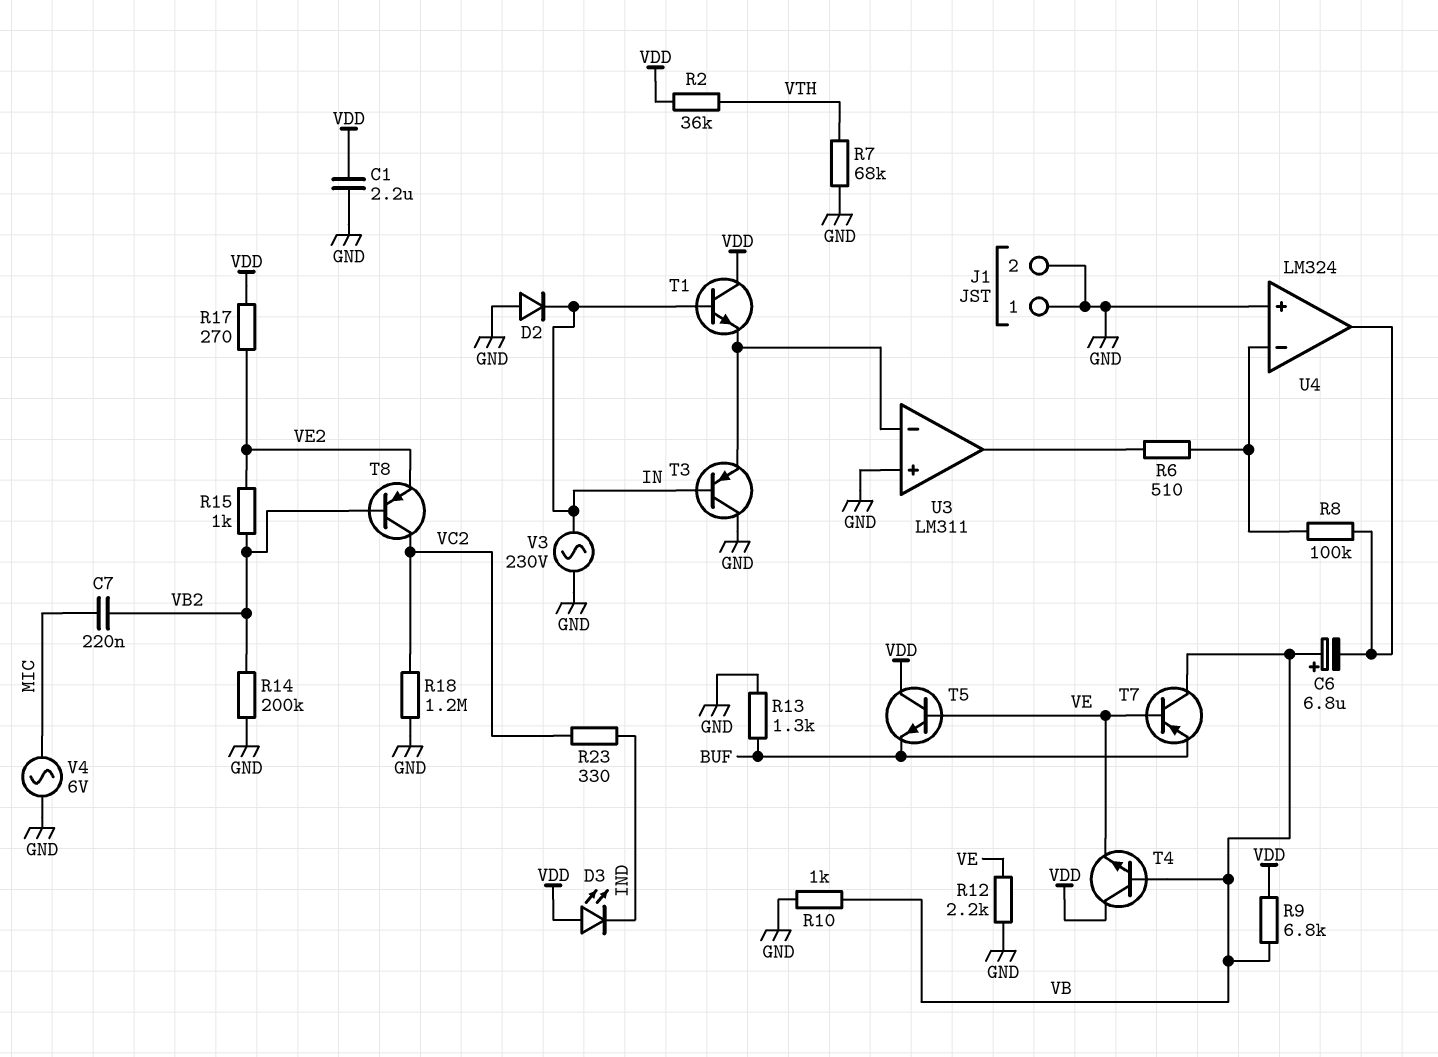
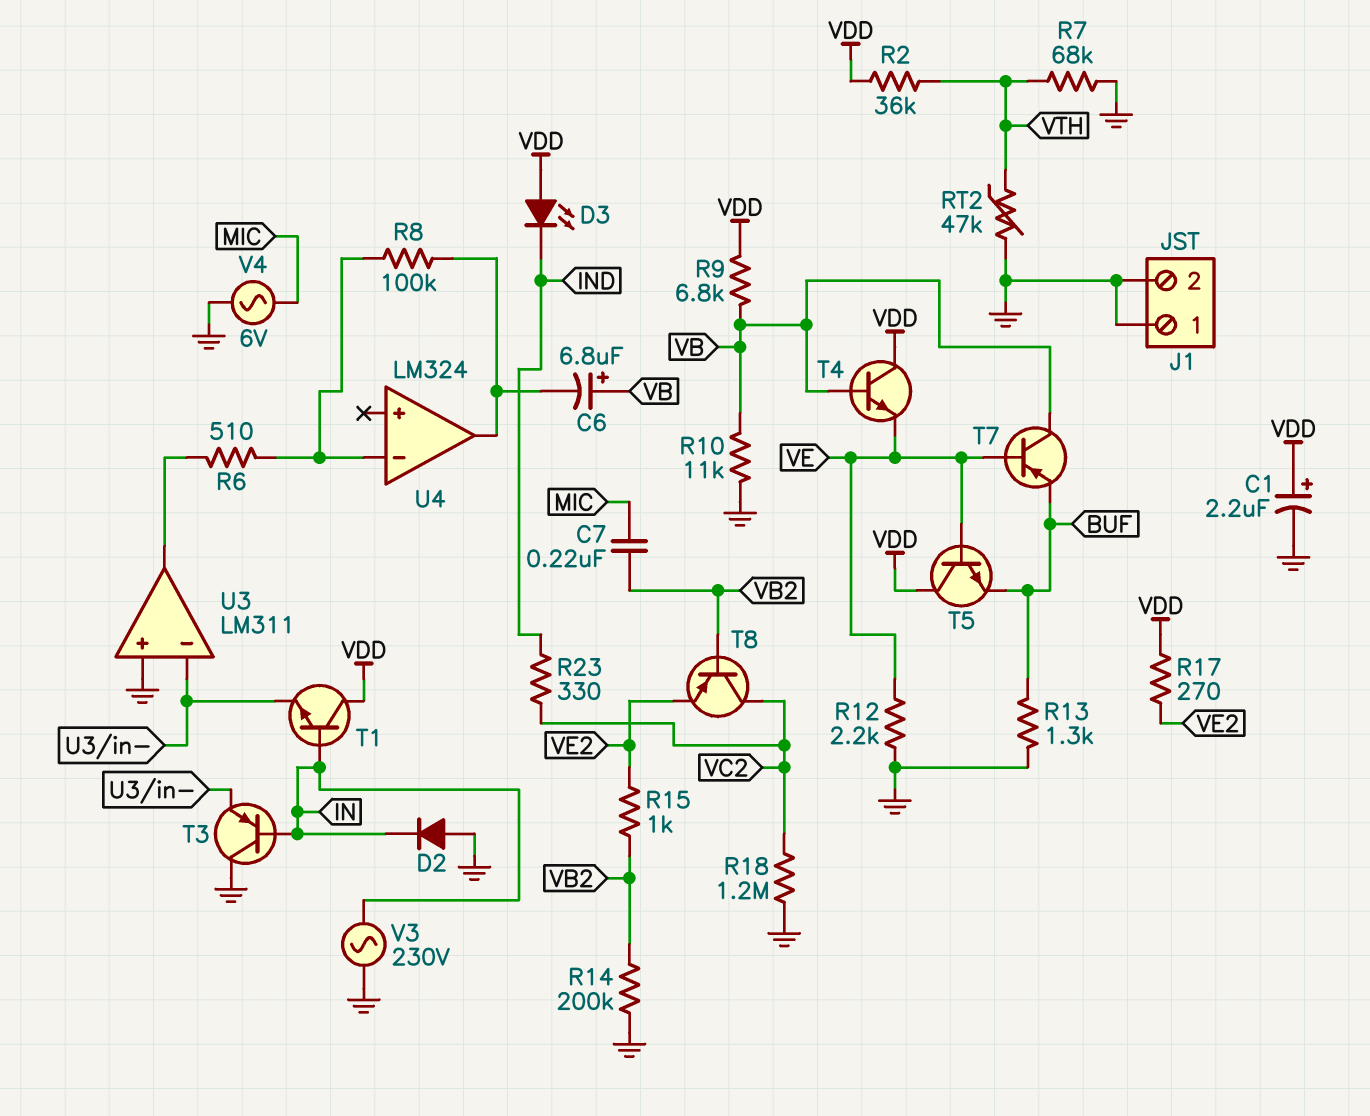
C1: 2.2uF (GND, VDD) -> 2.2uF (plus VDD, minus GND)
R10: 1k (GND, VB) -> 11k (GND, VB)
RT2: none -> 47k (GND, VTH)
U4 pin in+: GND -> none

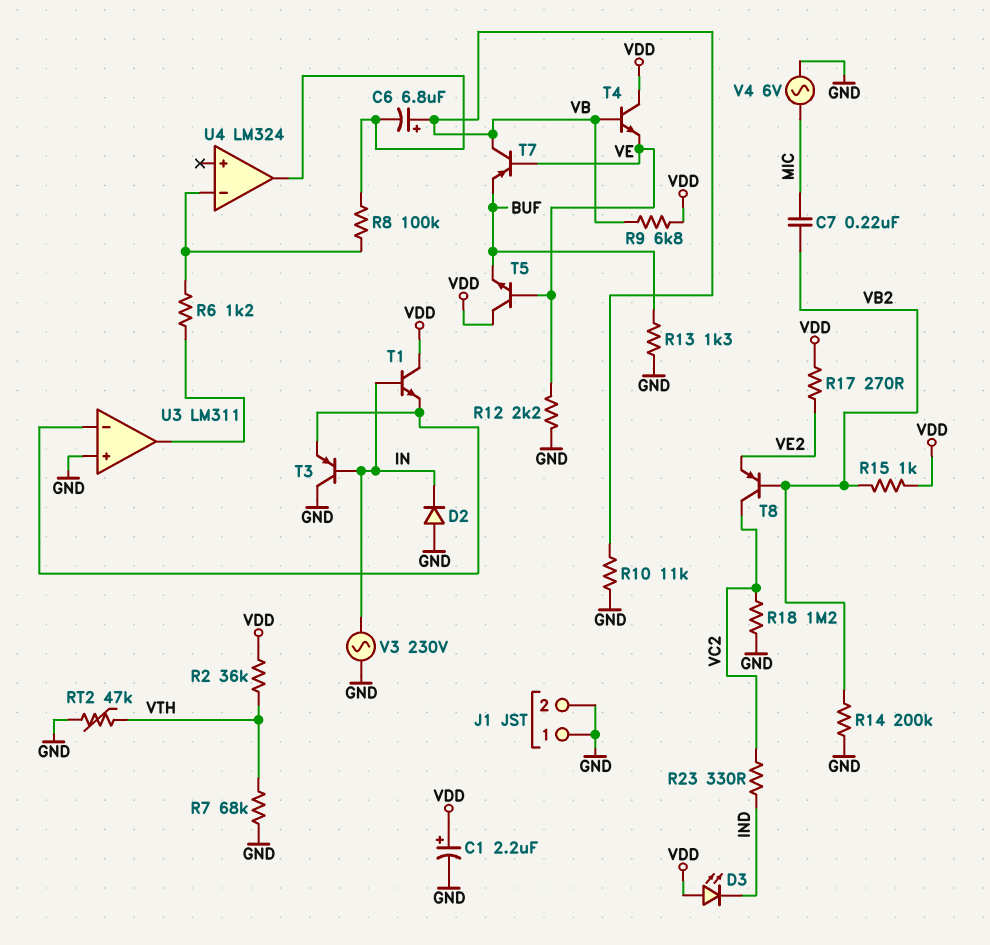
R6: 510 (U3/out, U4/in-) -> 1.2k (U3/out, U4/in-)
R15: 1k (VB2, VE2) -> 1k (VB2, VDD)

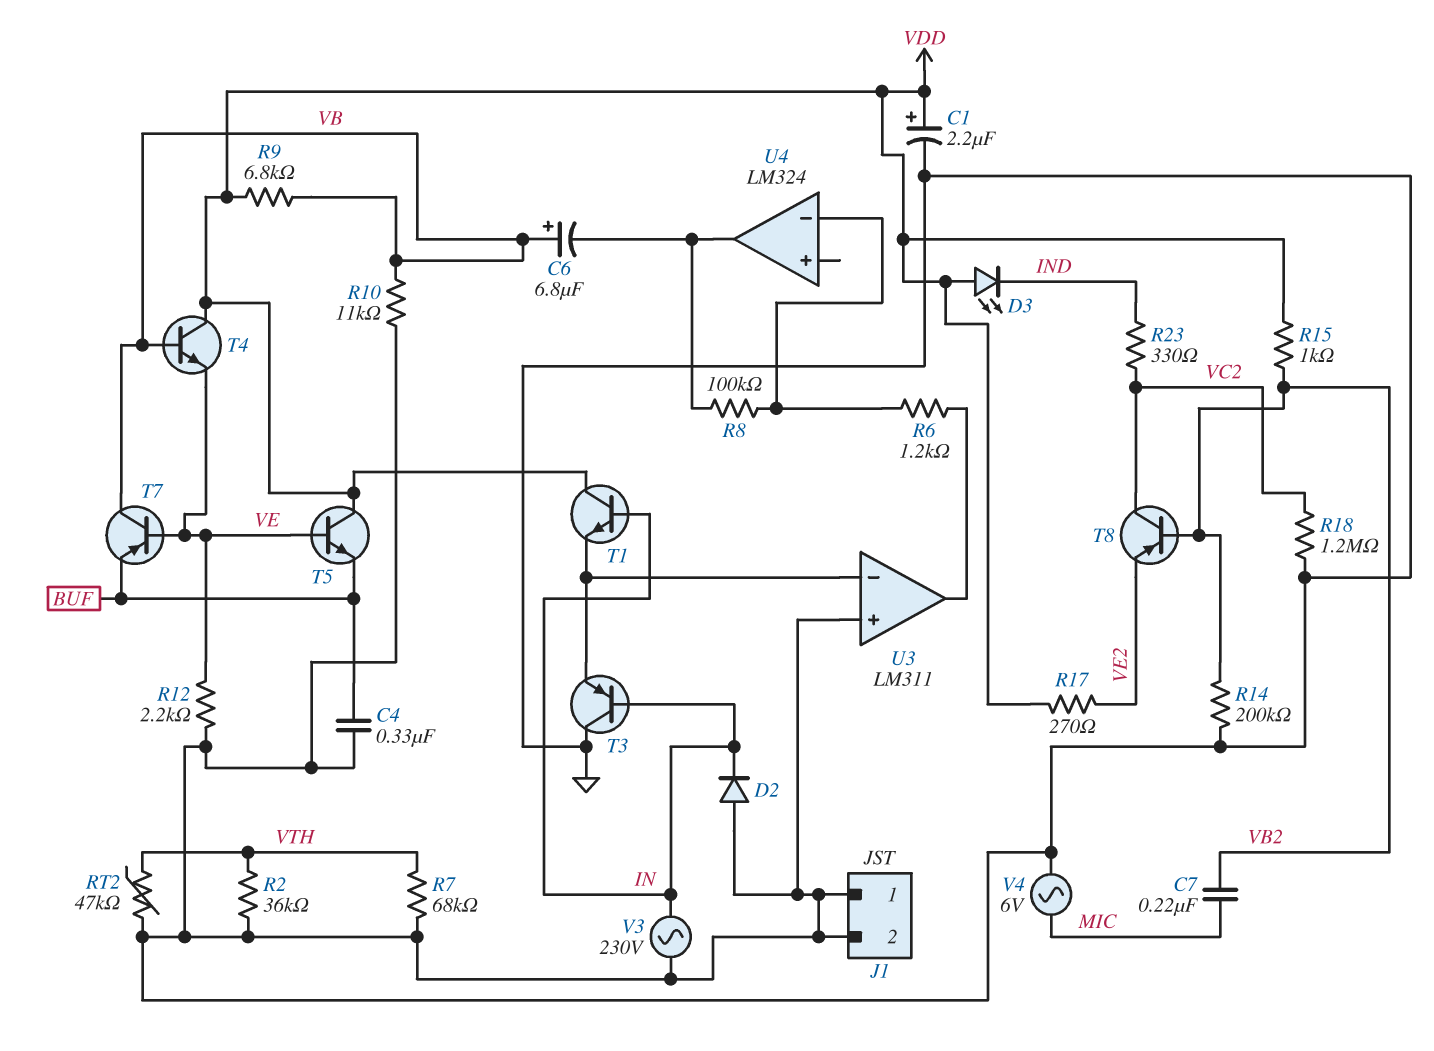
C4: none -> 330nF (BUF, GND)
R2: 36k (VDD, VTH) -> 36k (GND, VTH)
R13: 1.3k (BUF, GND) -> none

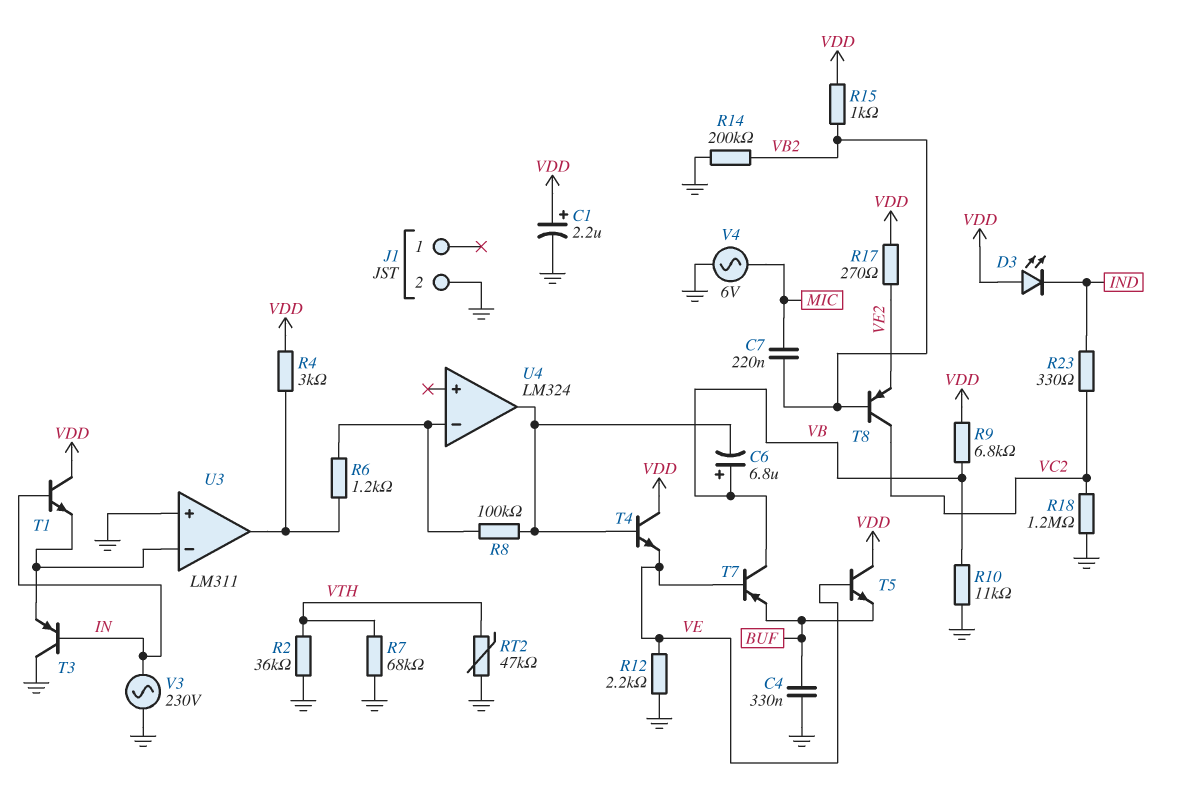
D2: diode (A GND, K IN) -> none
J1 pin 1: GND -> none
R4: none -> 3k (U3/out, VDD)
T4: NPN (B VB, C VDD, E VE) -> NPN (B U4/out, C VDD, E VE)

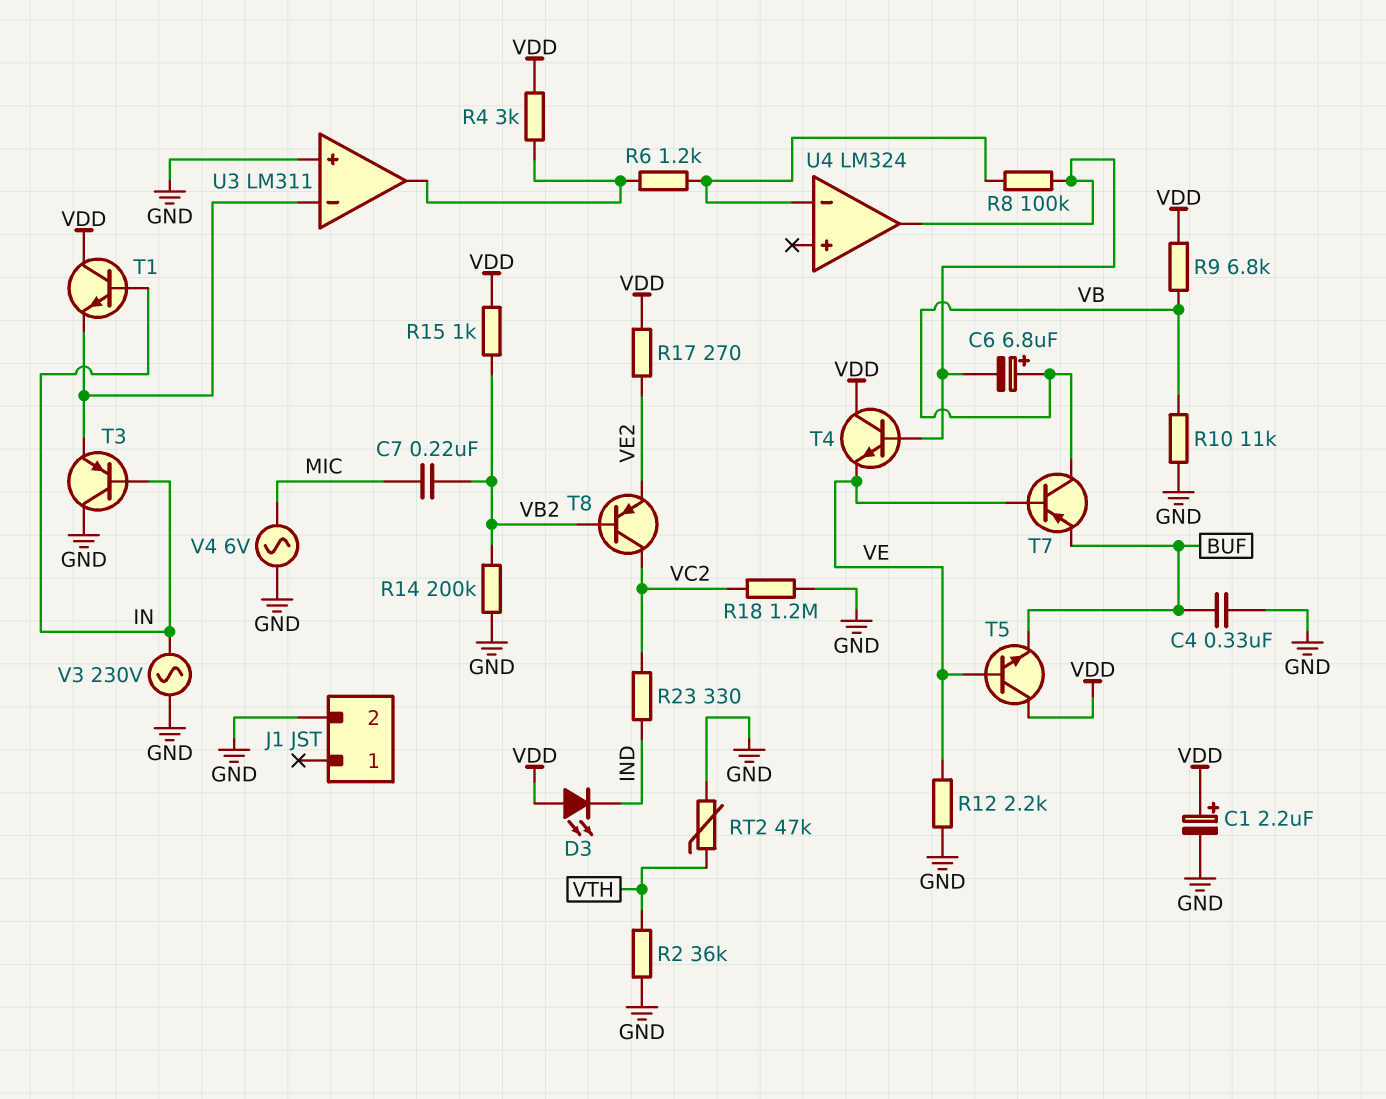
R7: 68k (GND, VTH) -> none

